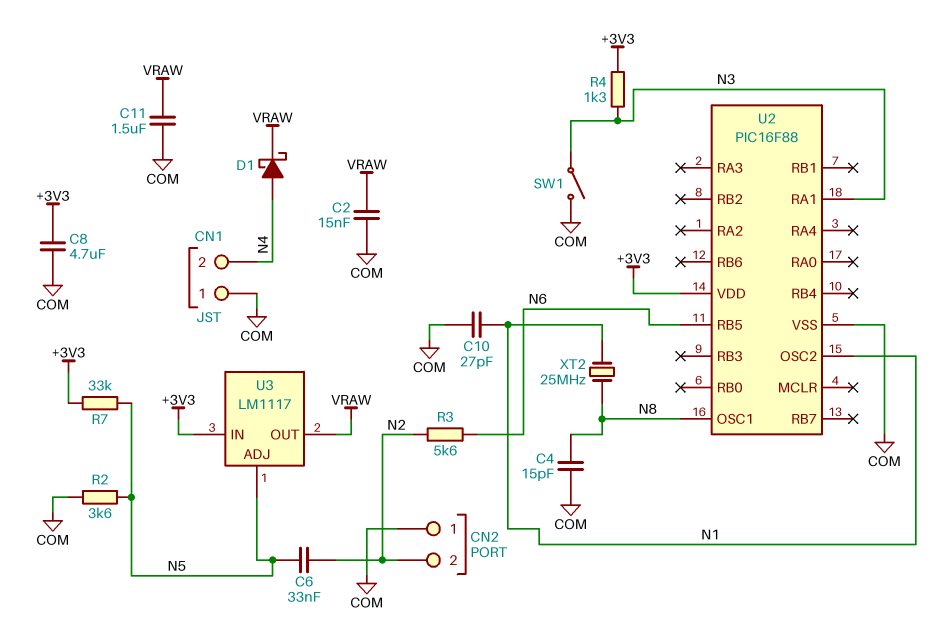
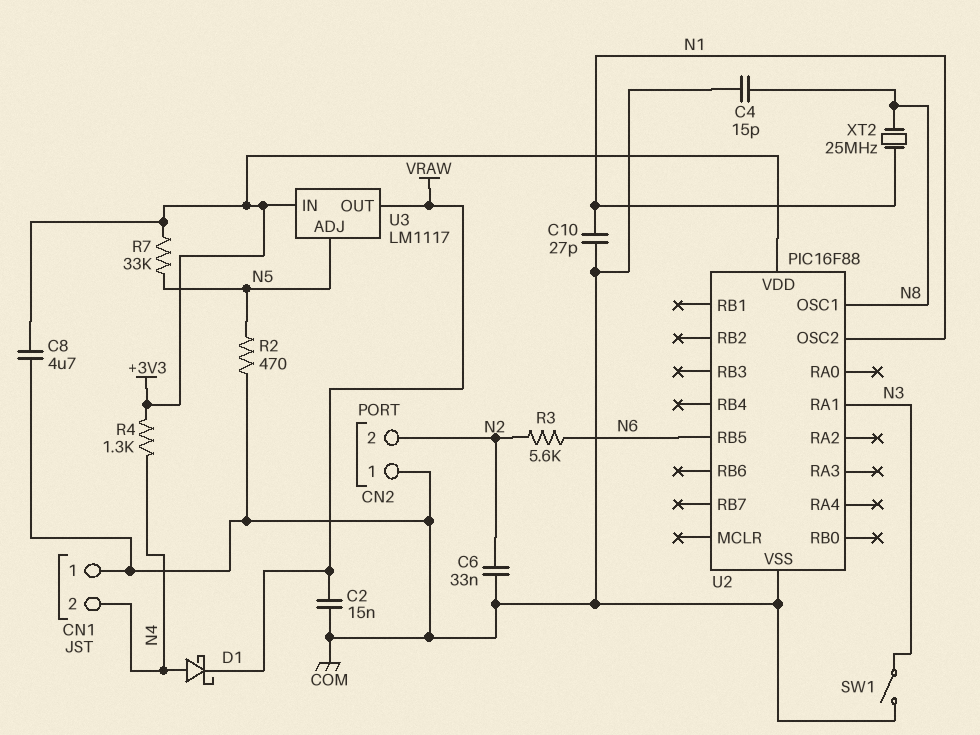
C6: 33nF (N2, N5) -> 33nF (COM, N2)
C11: 1.5uF (COM, VRAW) -> none
R2: 3.6k (COM, N5) -> 470 (COM, N5)
R4: 1.3k (+3V3, N3) -> 1.3k (+3V3, N4)

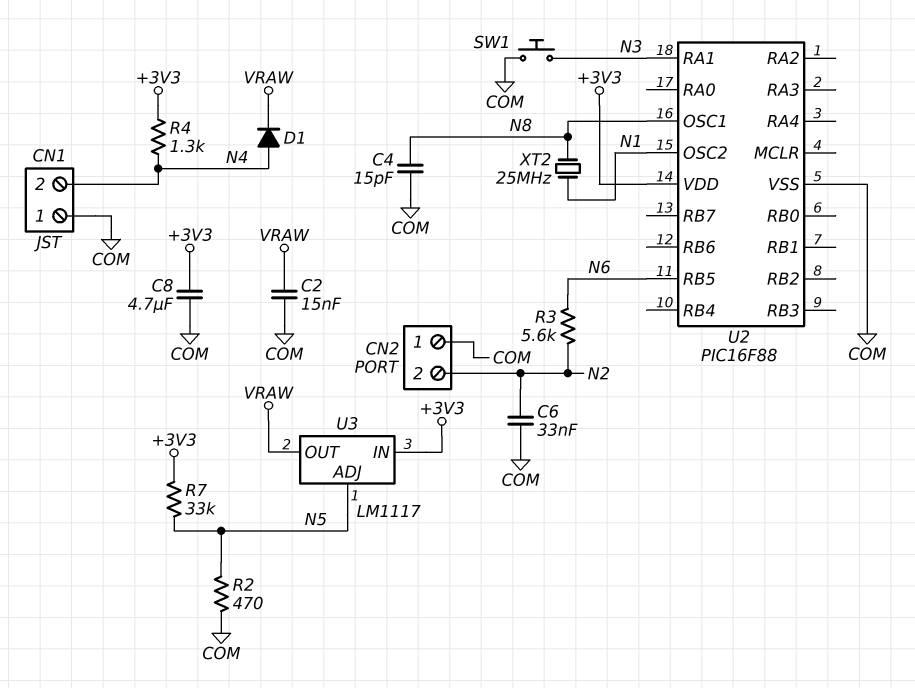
C10: 27pF (COM, N1) -> none
D1: schottky (A N4, K VRAW) -> diode (A N4, K VRAW)
SW1: switch (COM, N3) -> button (COM, N3)

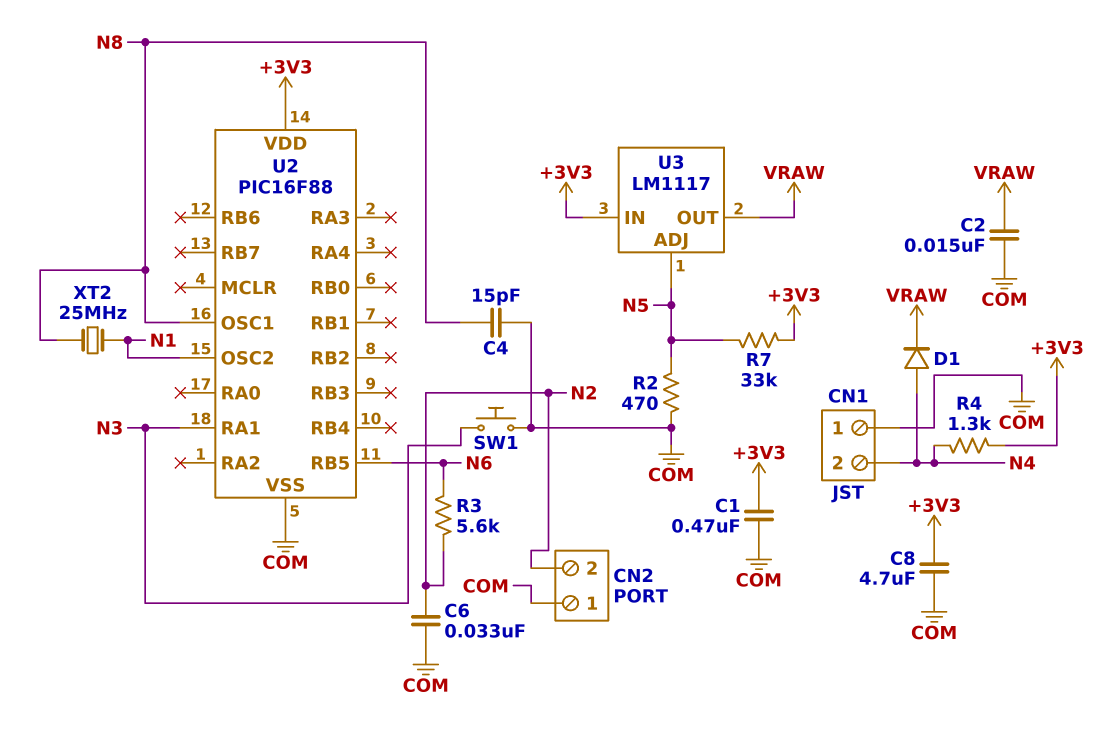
C1: none -> 470nF (+3V3, COM)

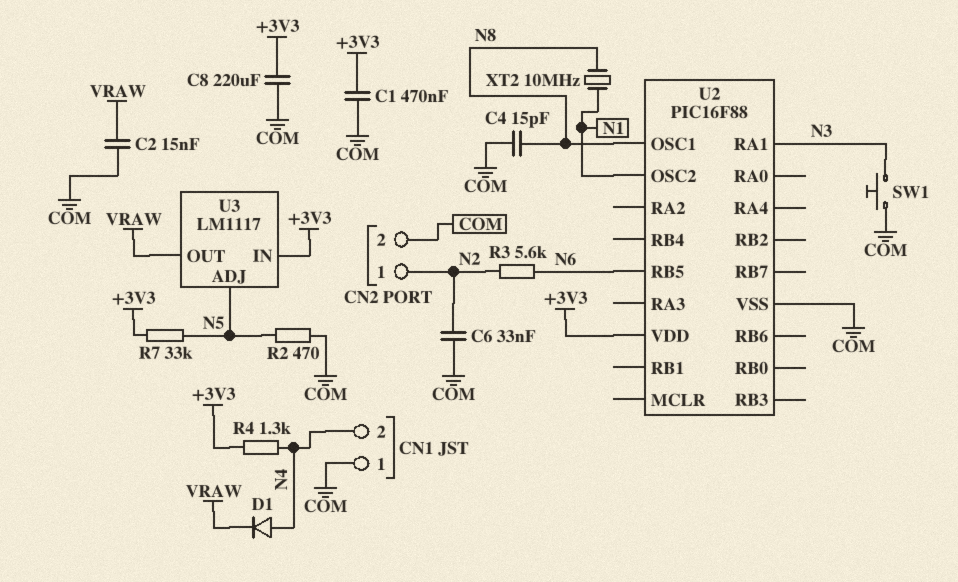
C8: 4.7uF (+3V3, COM) -> 220uF (+3V3, COM)
CN2 pin 1: COM -> N2
CN2 pin 2: N2 -> COM
XT2: 25MHz (N1, N8) -> 10MHz (N1, N8)

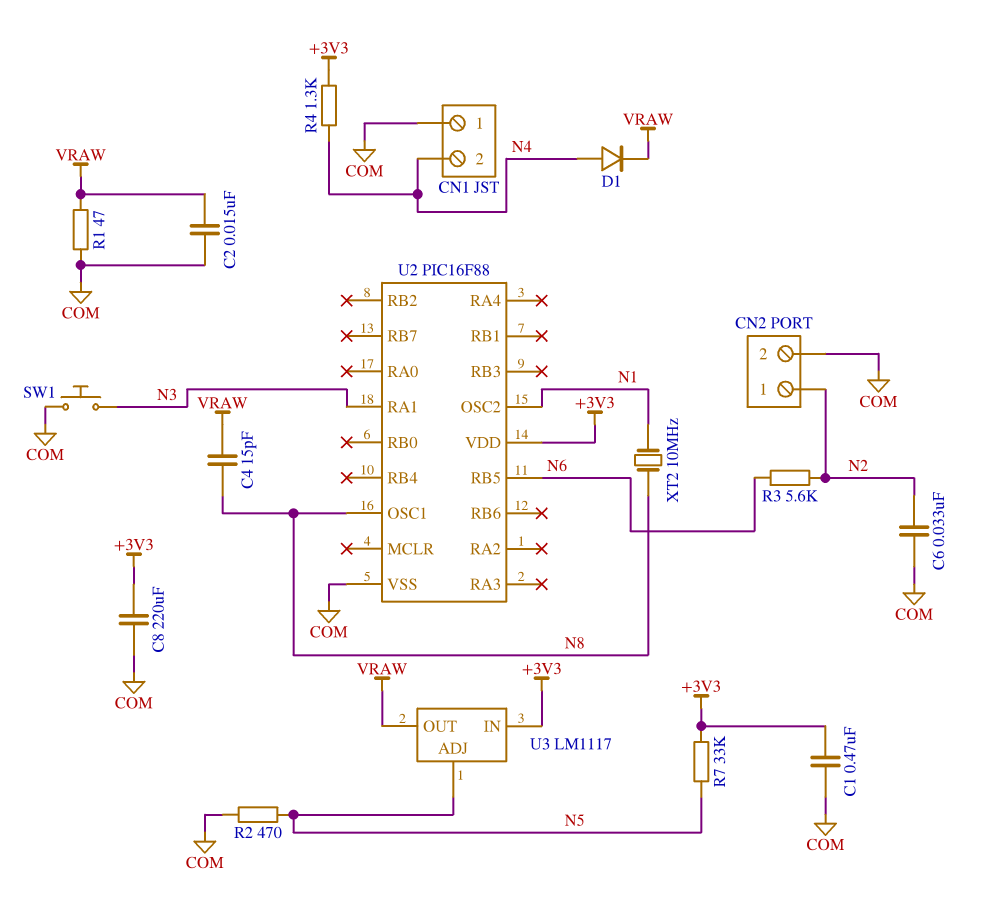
C4: 15pF (COM, N8) -> 15pF (N8, VRAW)
R1: none -> 47 (COM, VRAW)

